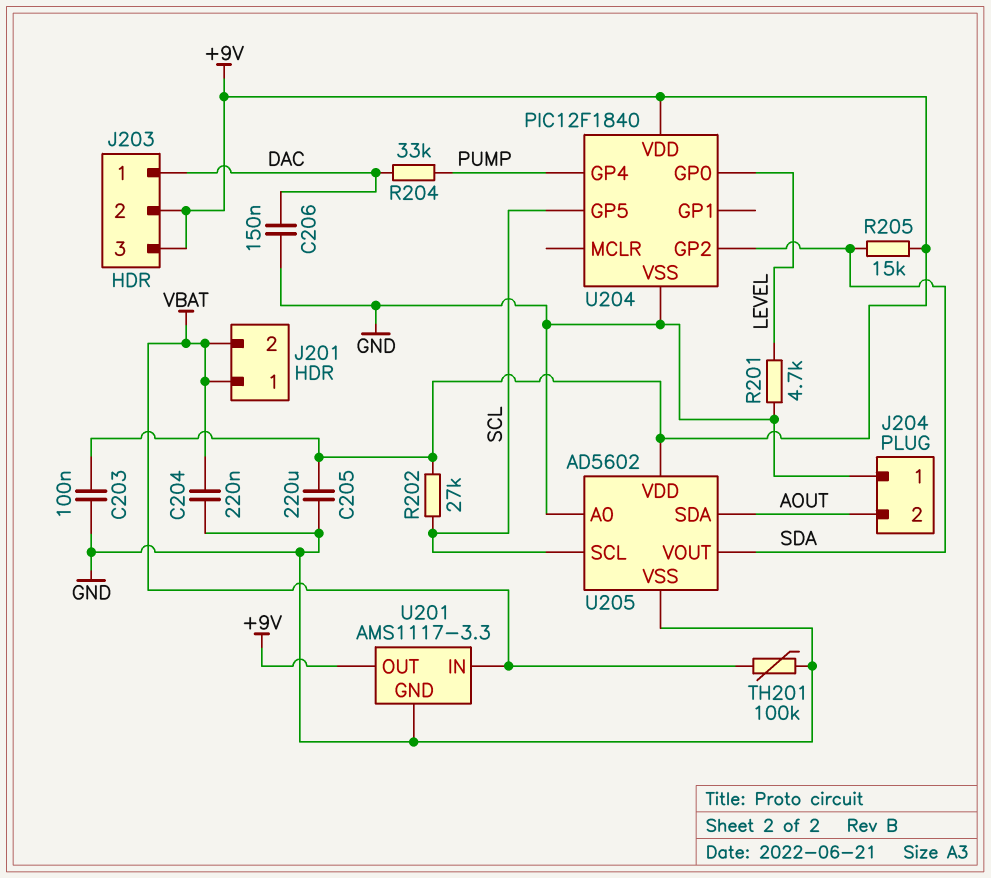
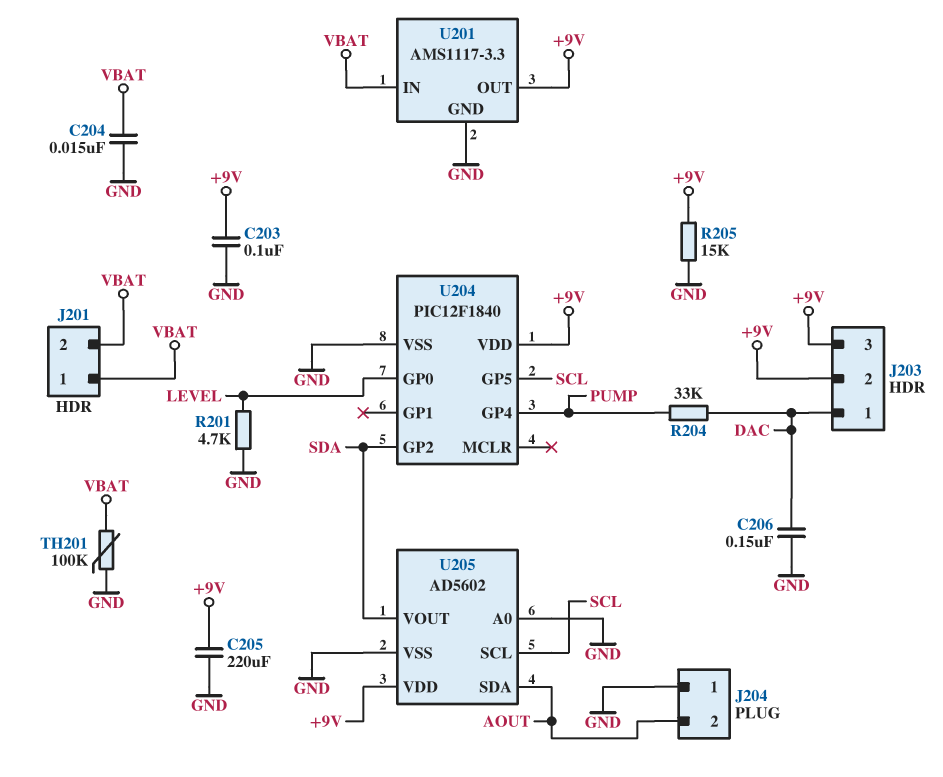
C204: 220nF (GND, VBAT) -> 15nF (GND, VBAT)
R202: 27k (+9V, SCL) -> none
R205: 15k (+9V, SDA) -> 15k (+9V, GND)

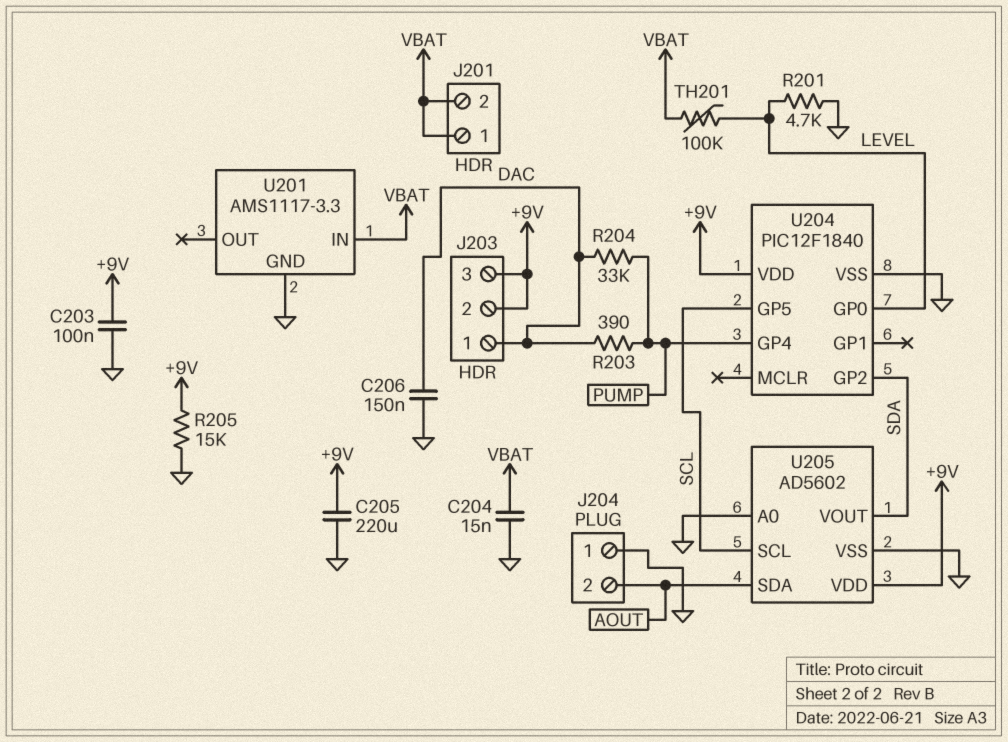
R203: none -> 390 (DAC, PUMP)
TH201: 100k (GND, VBAT) -> 100k (LEVEL, VBAT)
U201 pin OUT: +9V -> none

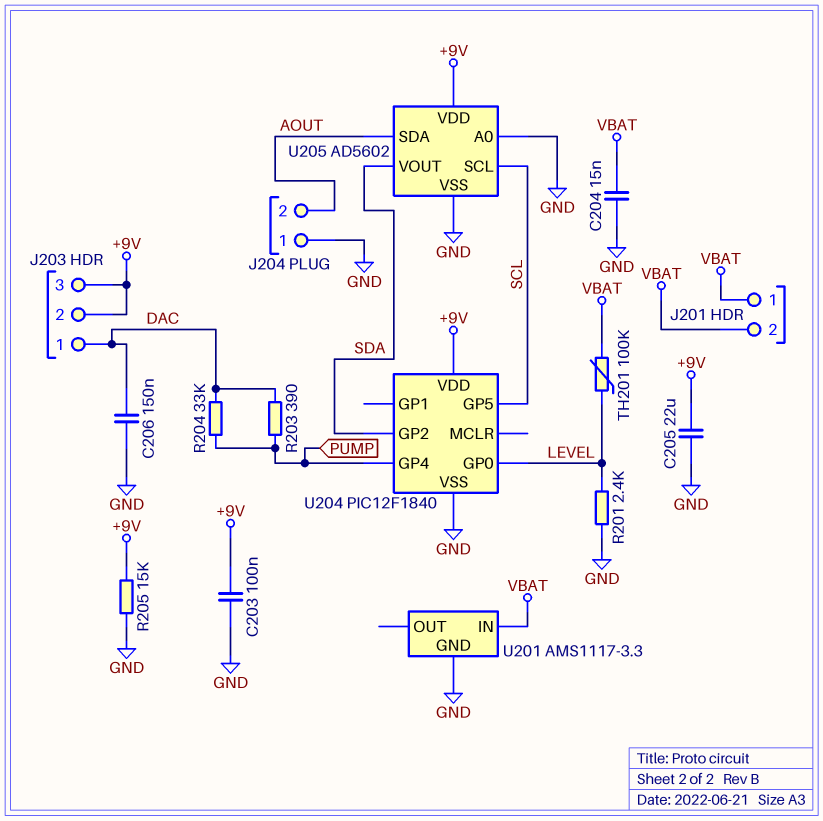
C205: 220uF (+9V, GND) -> 22uF (+9V, GND)
R201: 4.7k (GND, LEVEL) -> 2.4k (GND, LEVEL)

